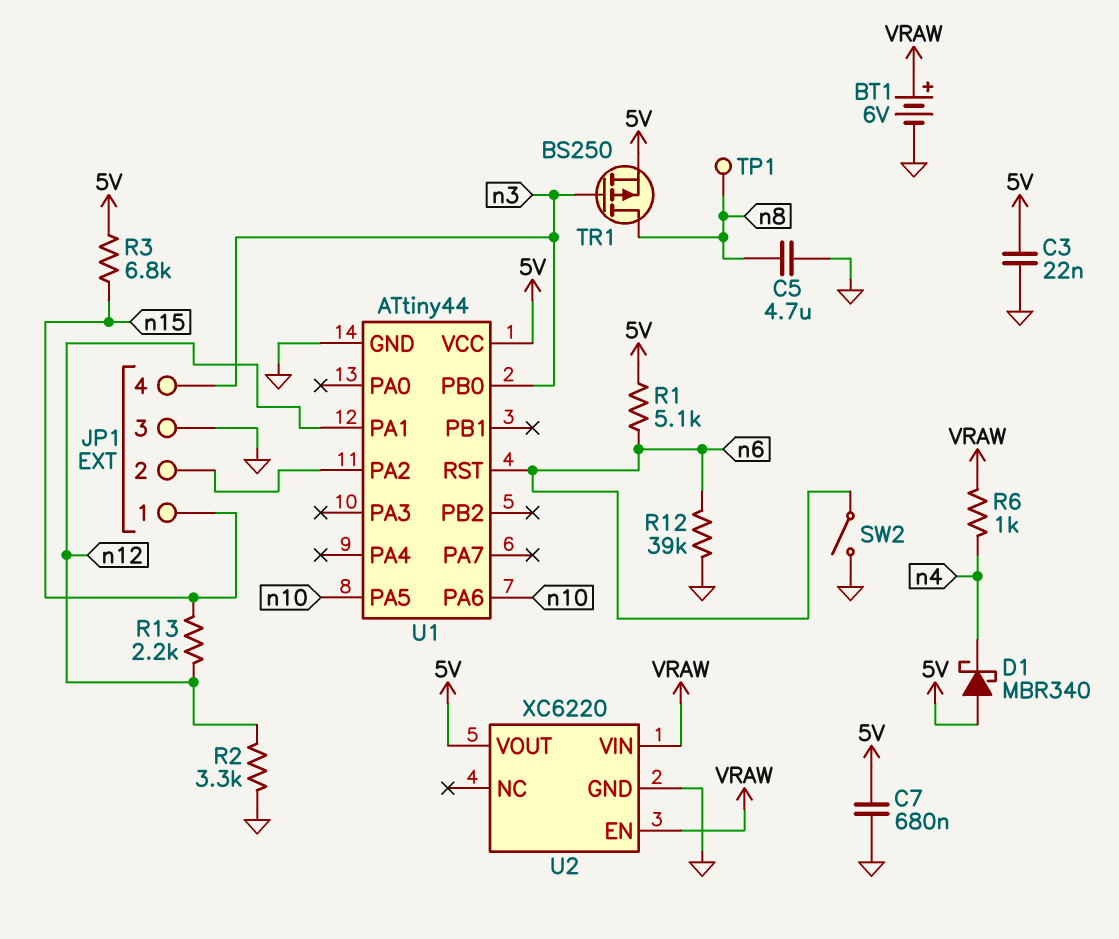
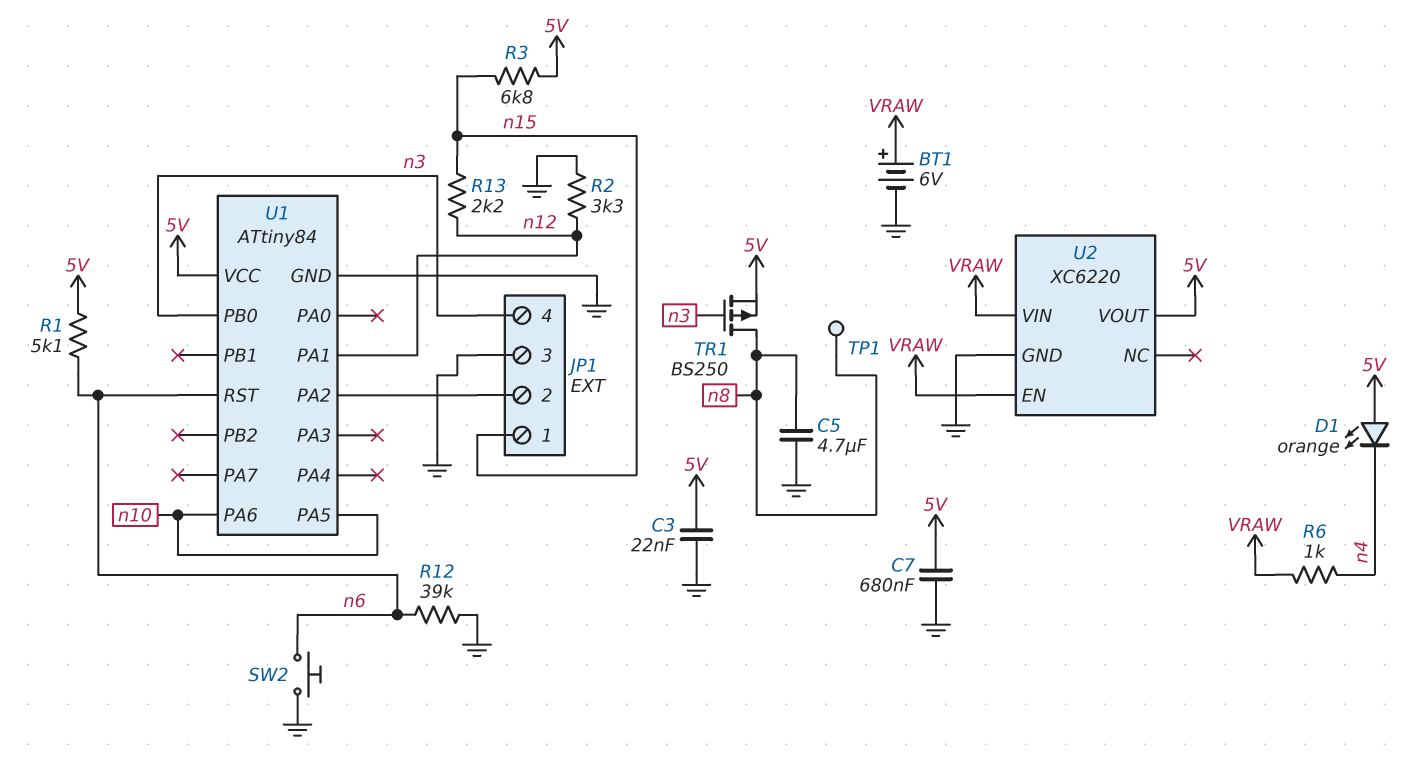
D1: schottky MBR340 (A 5V, K n4) -> LED orange (A 5V, K n4)
SW2: switch (GND, n6) -> button (GND, n6)
U1: ATtiny44 -> ATtiny84

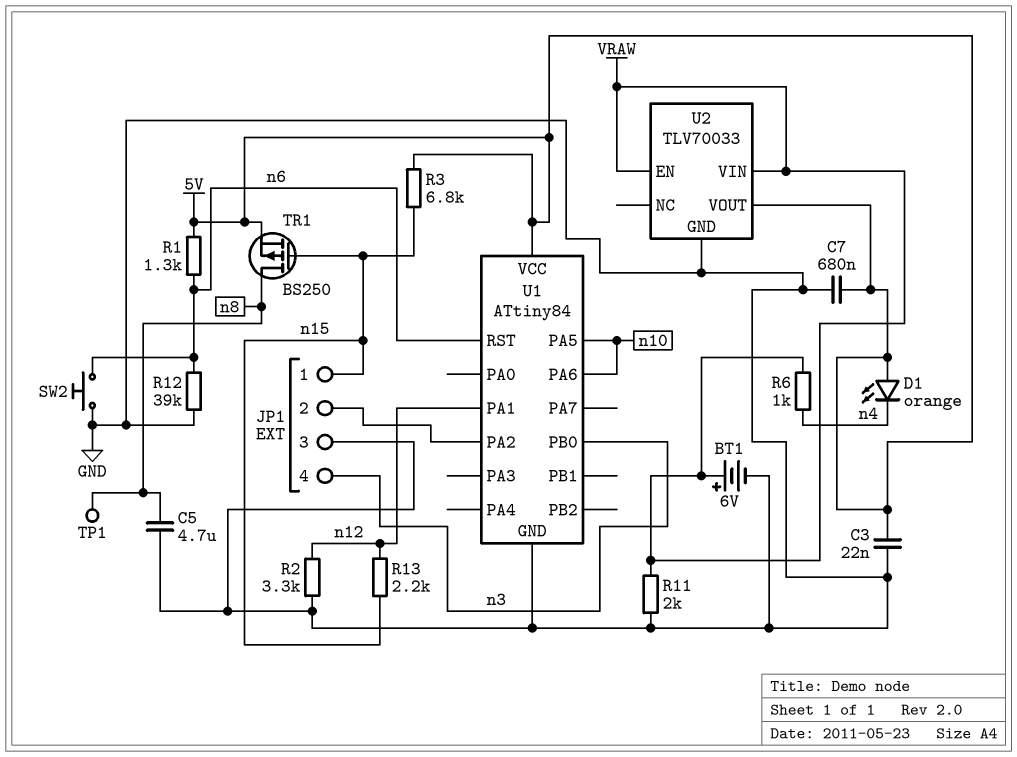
R1: 5.1k (5V, n6) -> 1.3k (5V, n6)
R11: none -> 2k (GND, VRAW)
TR1: PMOS BS250 (G n3, D n8, S 5V) -> PMOS BS250 (G n15, D n8, S 5V)
U2: XC6220 -> TLV70033

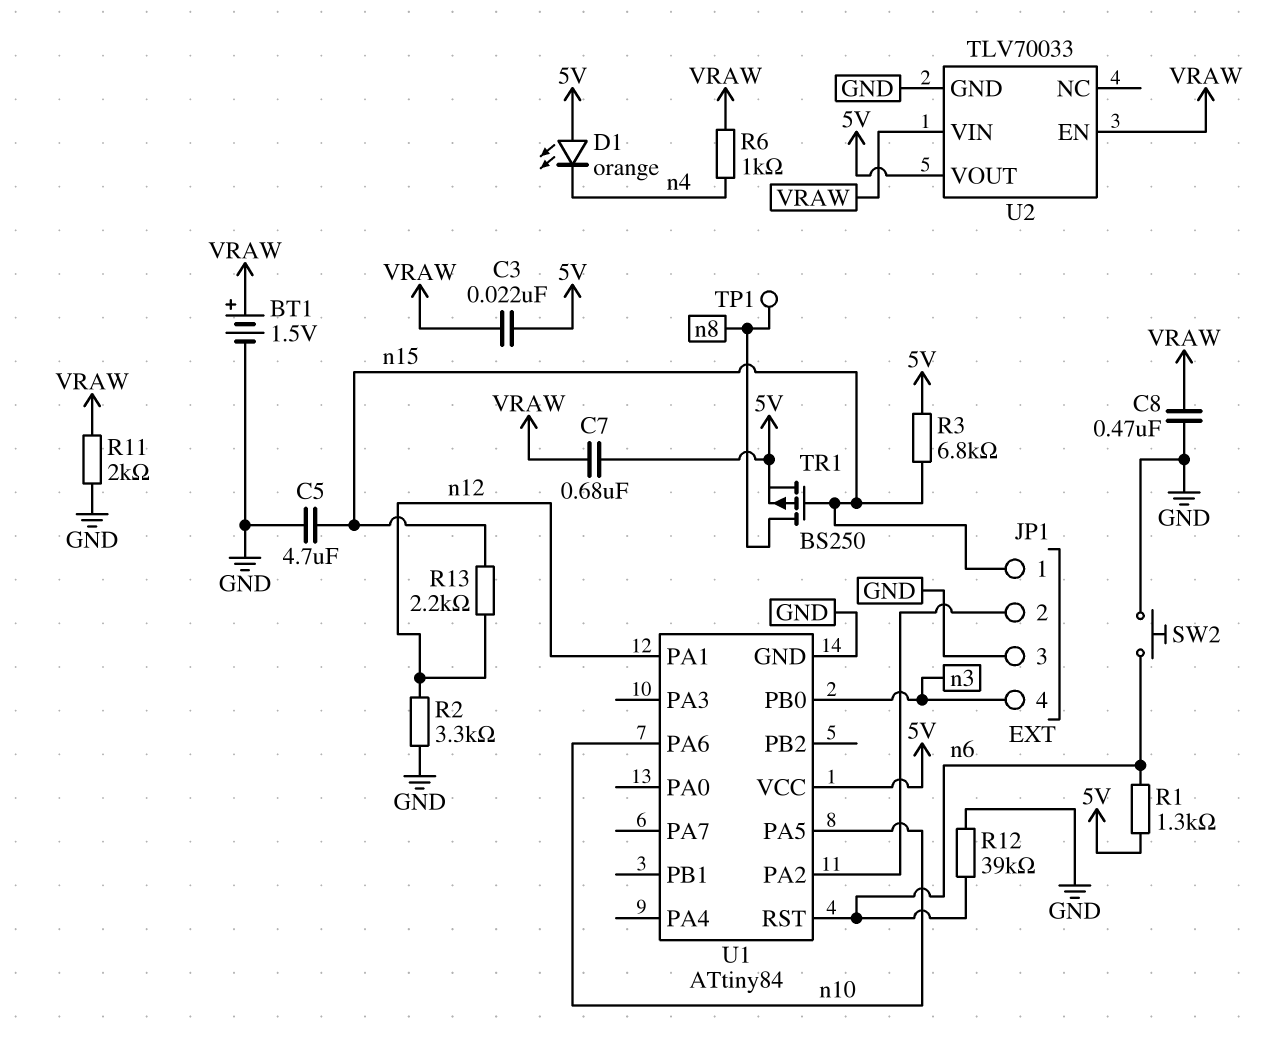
BT1: 6V (plus VRAW, minus GND) -> 1.5V (plus VRAW, minus GND)
C3: 22nF (5V, GND) -> 22nF (5V, VRAW)
C5: 4.7uF (GND, n8) -> 4.7uF (GND, n15)
C7: 680nF (5V, GND) -> 680nF (5V, VRAW)
C8: none -> 470nF (GND, VRAW)

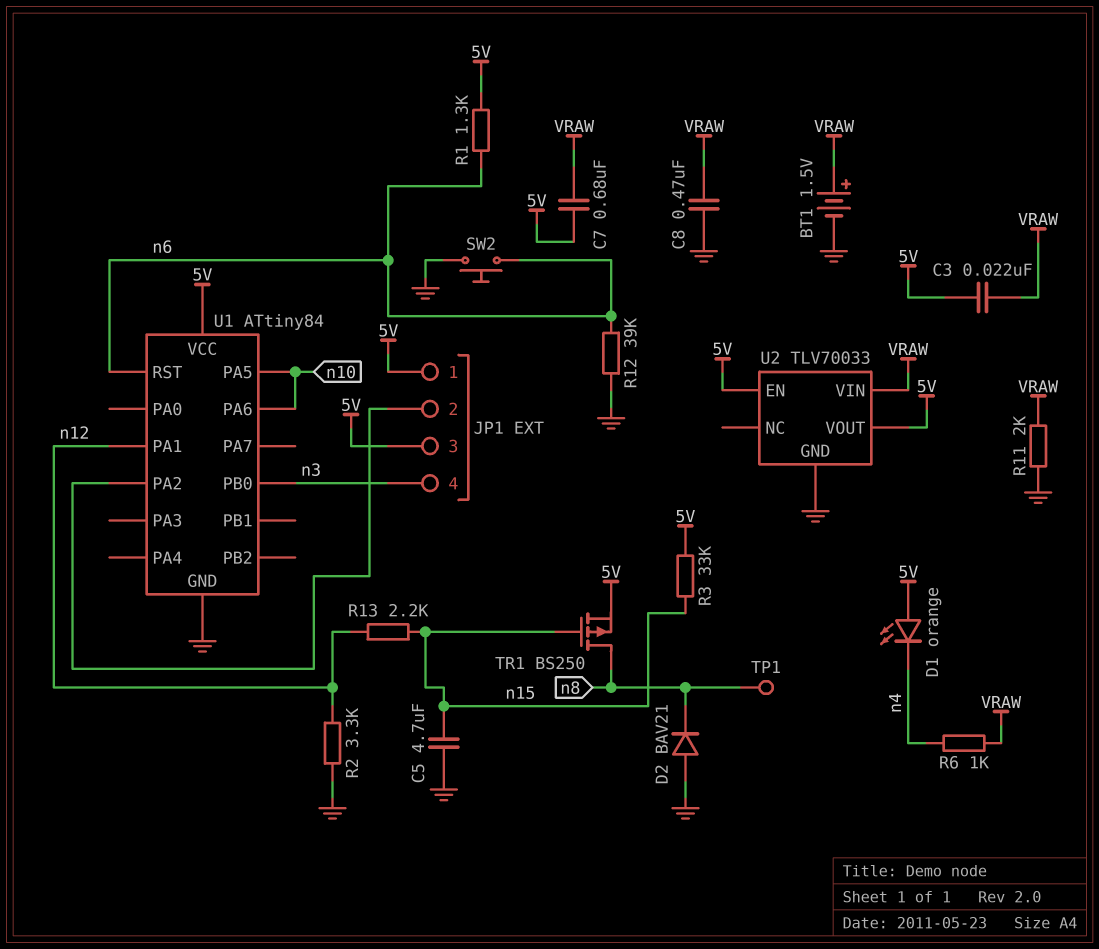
D2: none -> diode BAV21 (A GND, K n8)
JP1 pin 1: n15 -> 5V
JP1 pin 3: GND -> 5V
R3: 6.8k (5V, n15) -> 33k (5V, n15)
U2 pin EN: VRAW -> 5V

